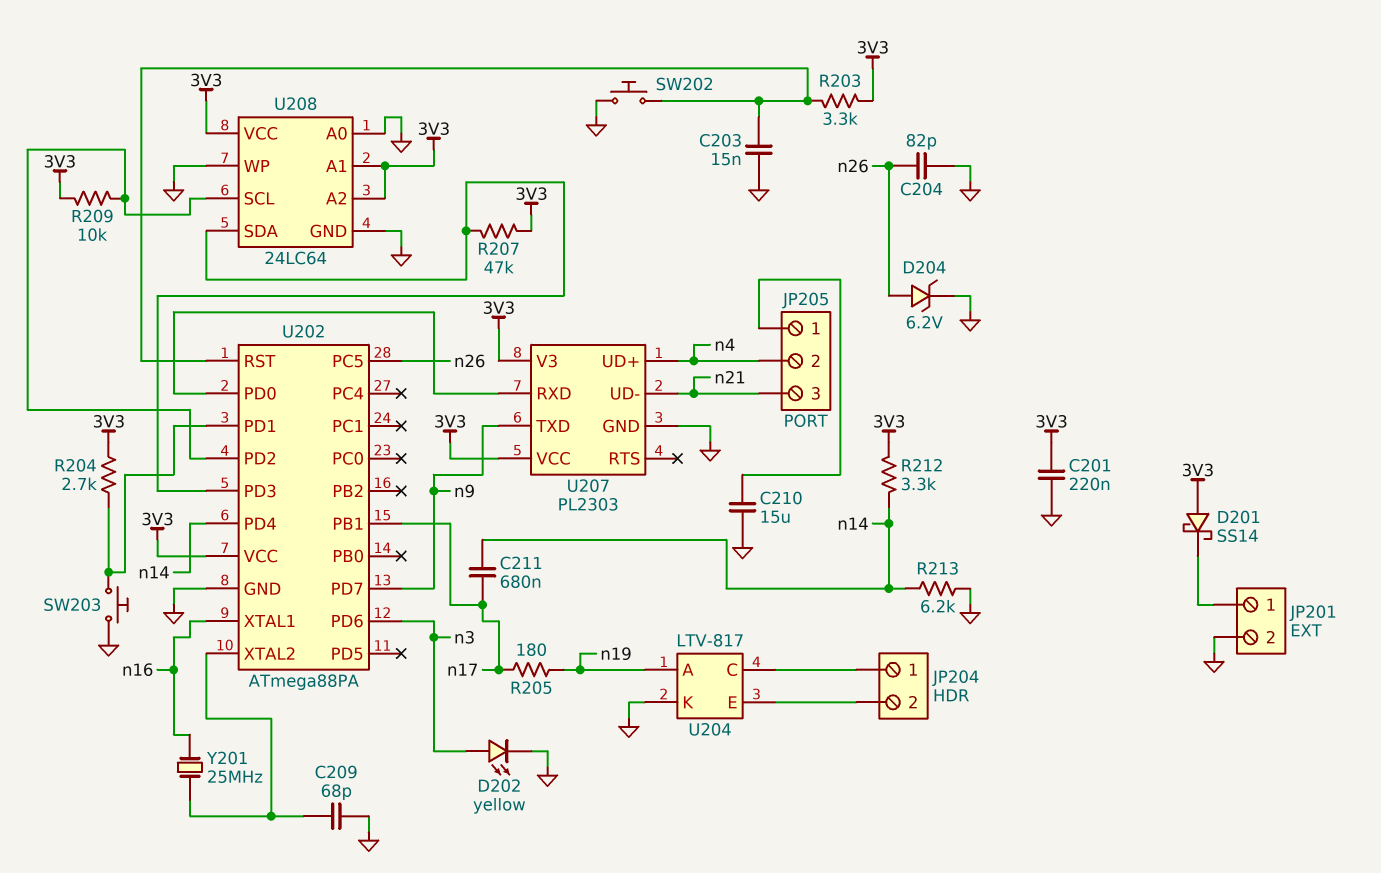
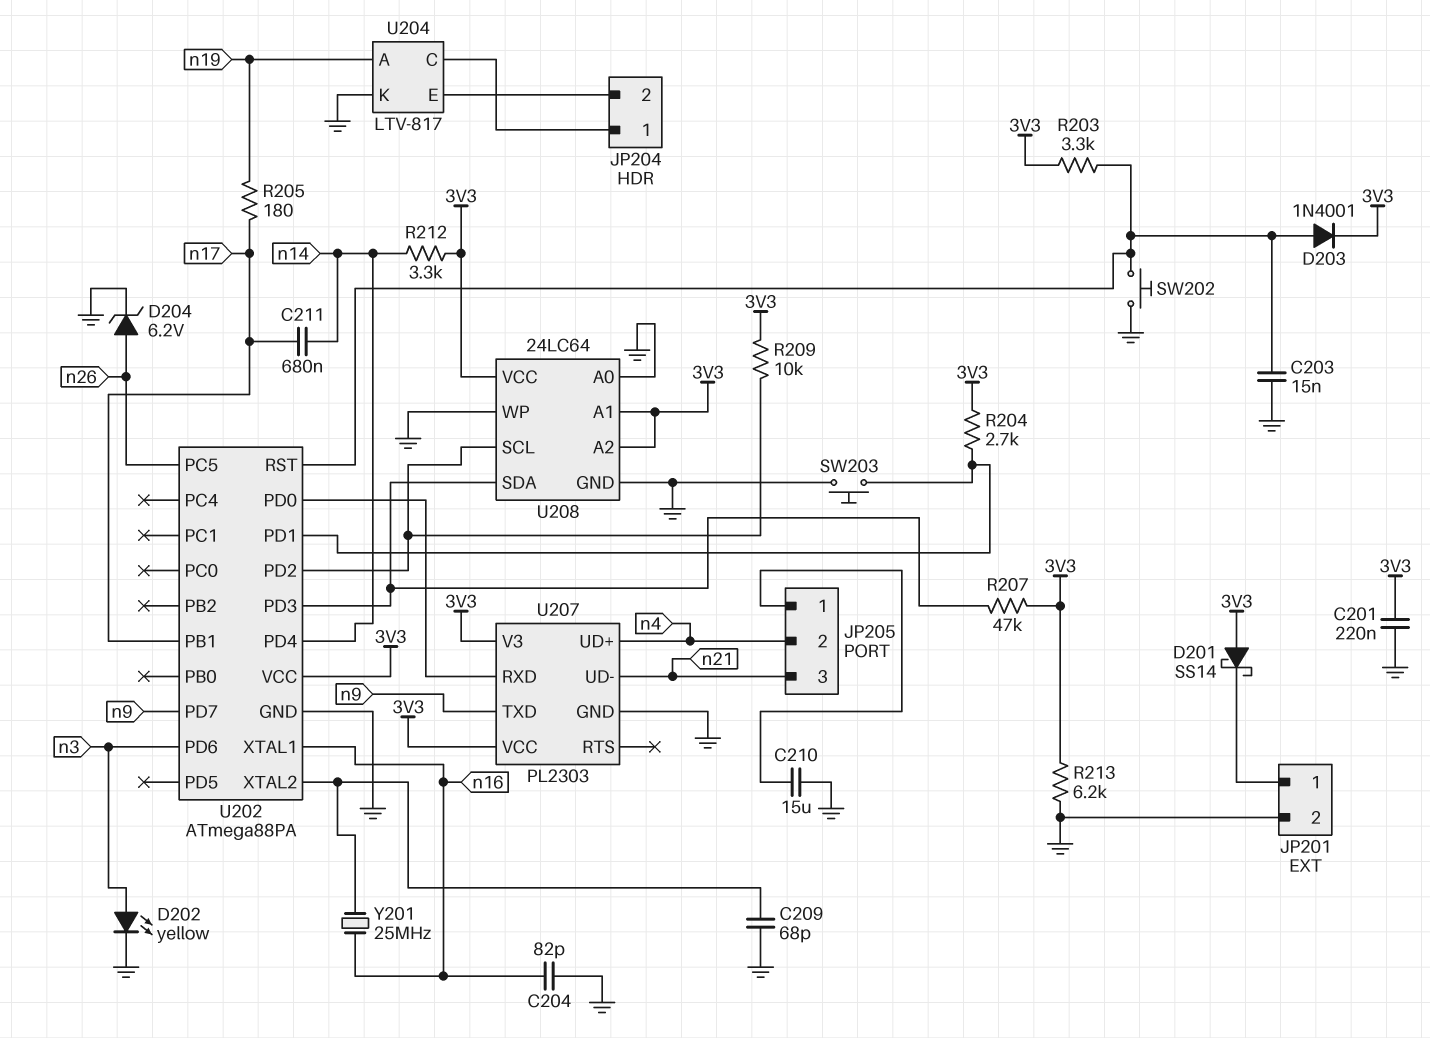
C204: 82pF (GND, n26) -> 82pF (GND, n16)
D203: none -> diode 1N4001 (A U202/RST, K 3V3)
R213: 6.2k (GND, n14) -> 6.2k (3V3, GND)

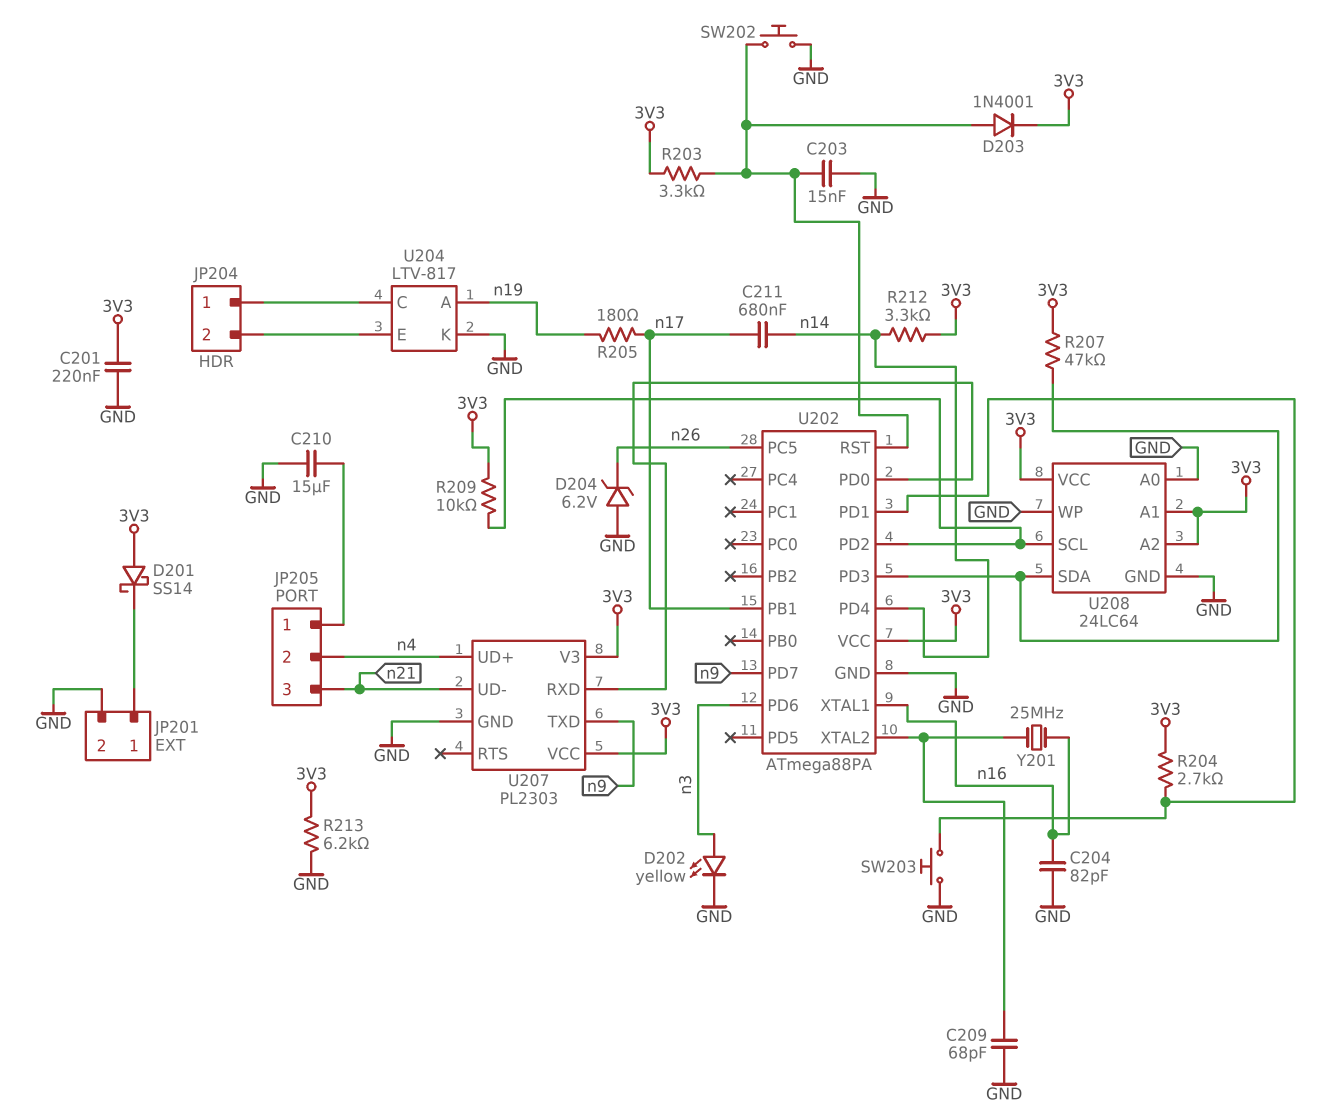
D204: zener 6.2V (A n26, K GND) -> zener 6.2V (A GND, K n26)

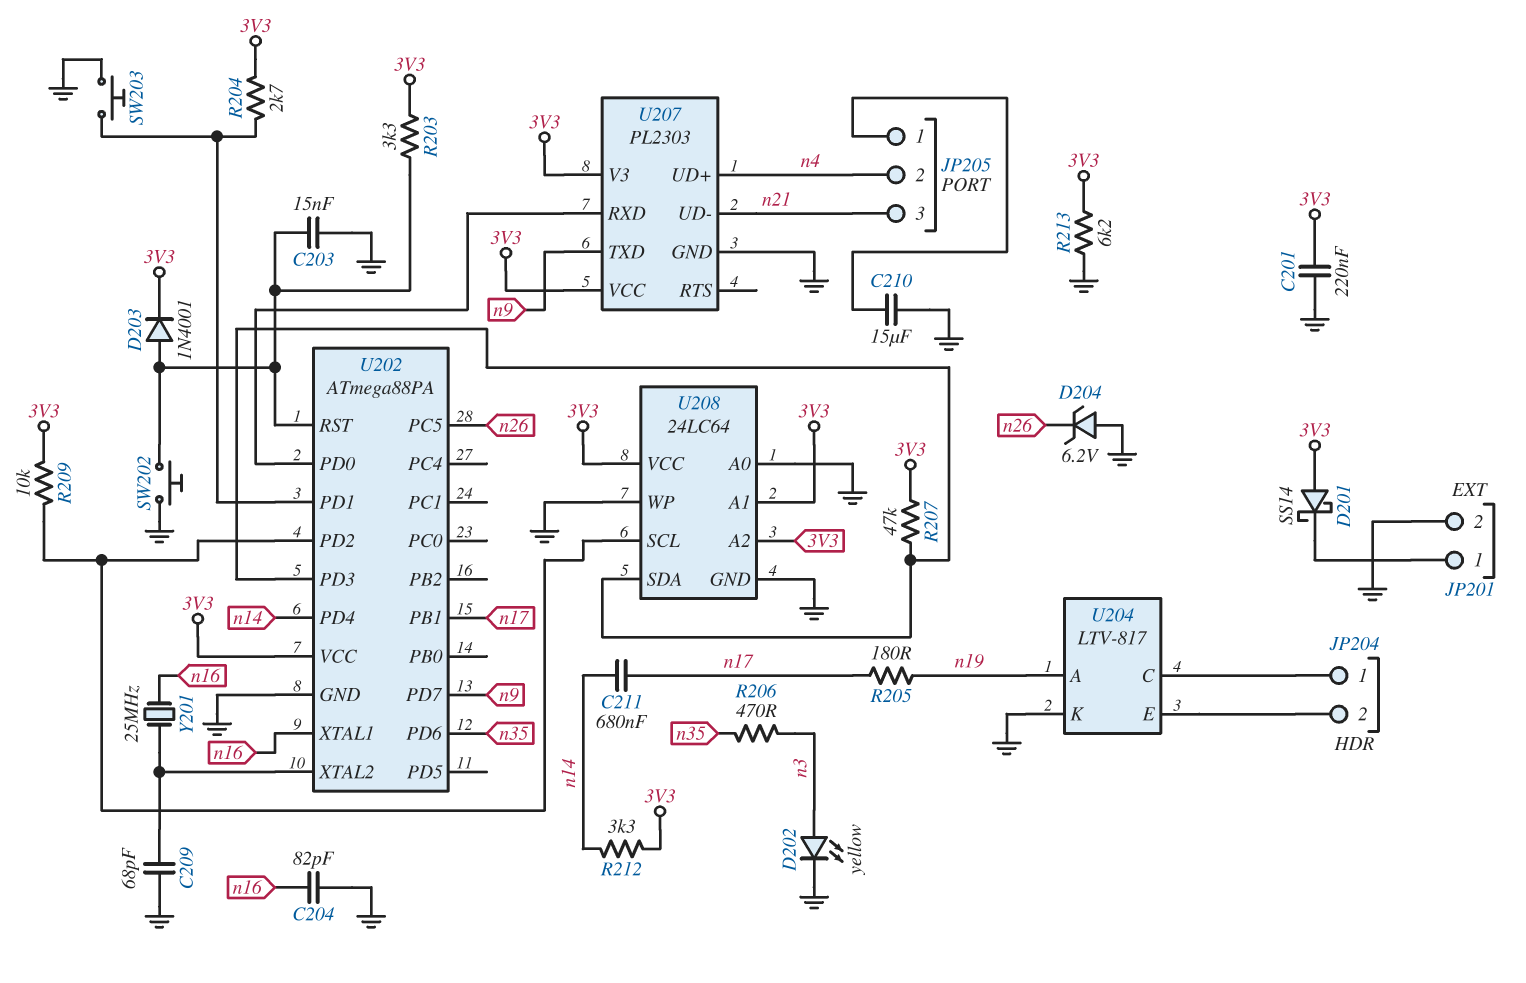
R206: none -> 470 (n3, n35)
U202 pin PD6: n3 -> n35

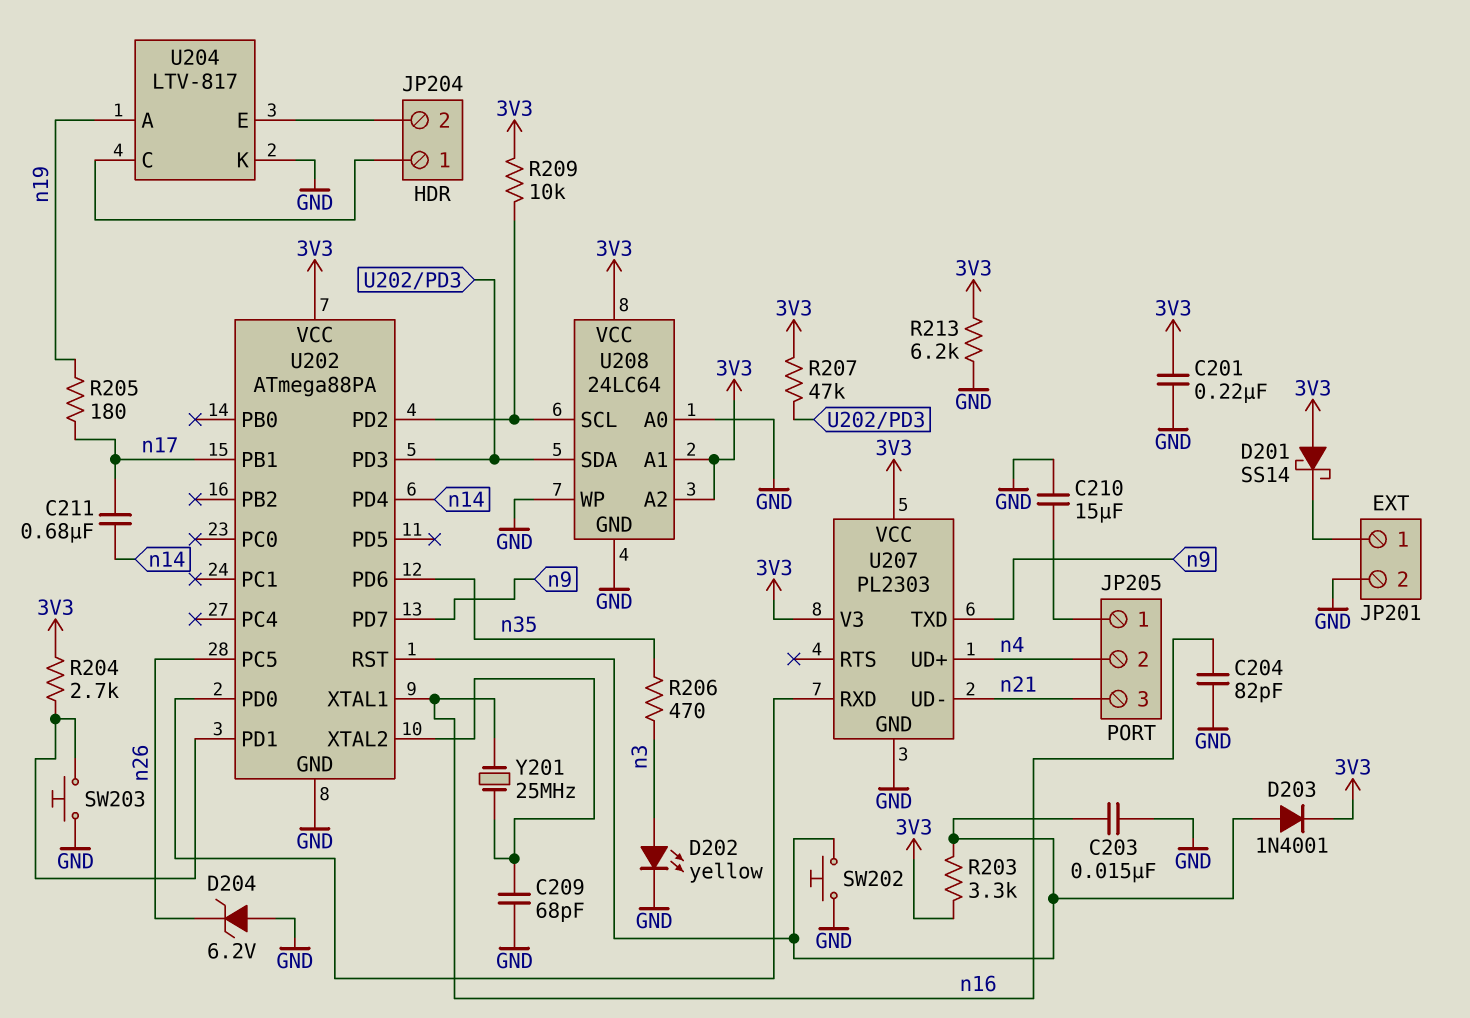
R212: 3.3k (3V3, n14) -> none

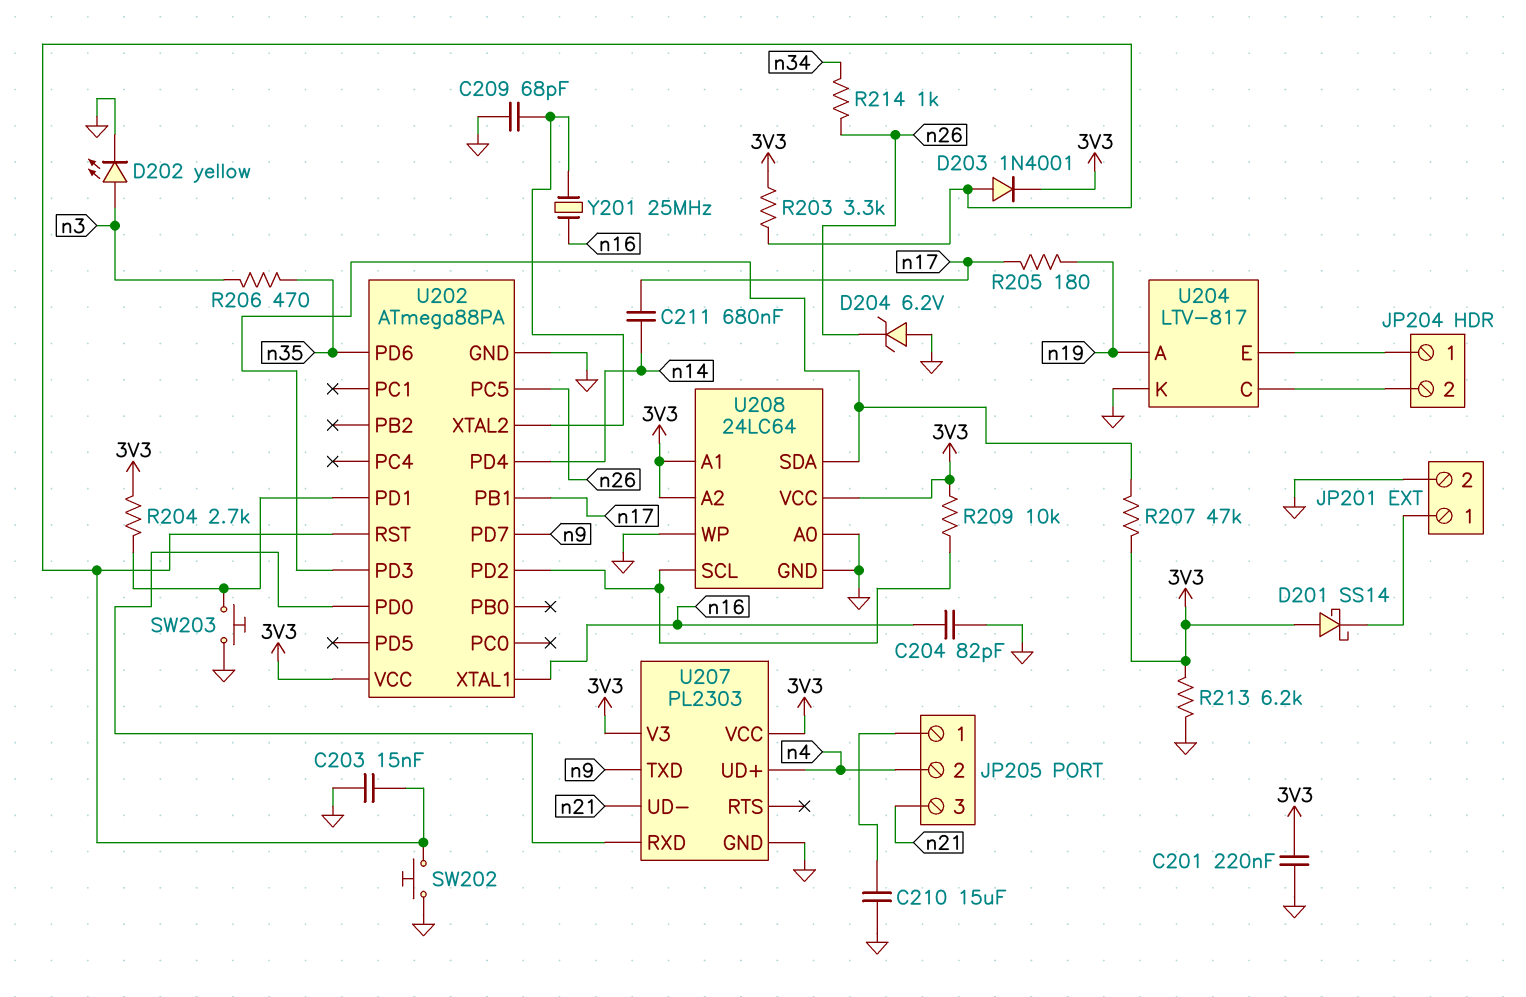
R214: none -> 1k (n26, n34)
U204 pin C: JP204/1 -> JP204/2
U204 pin E: JP204/2 -> JP204/1

